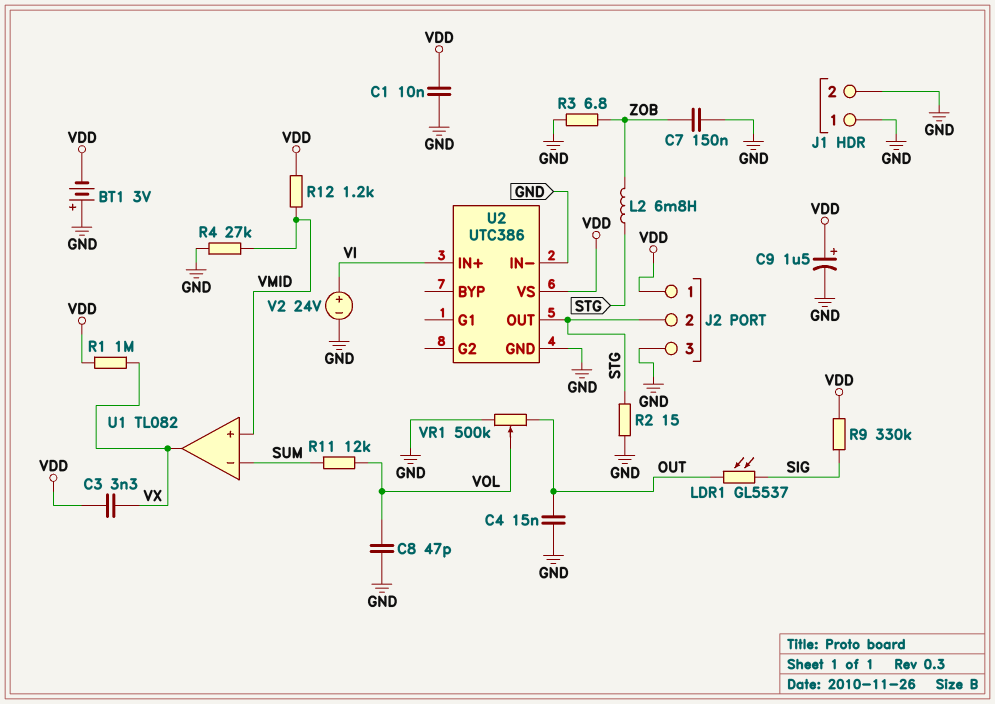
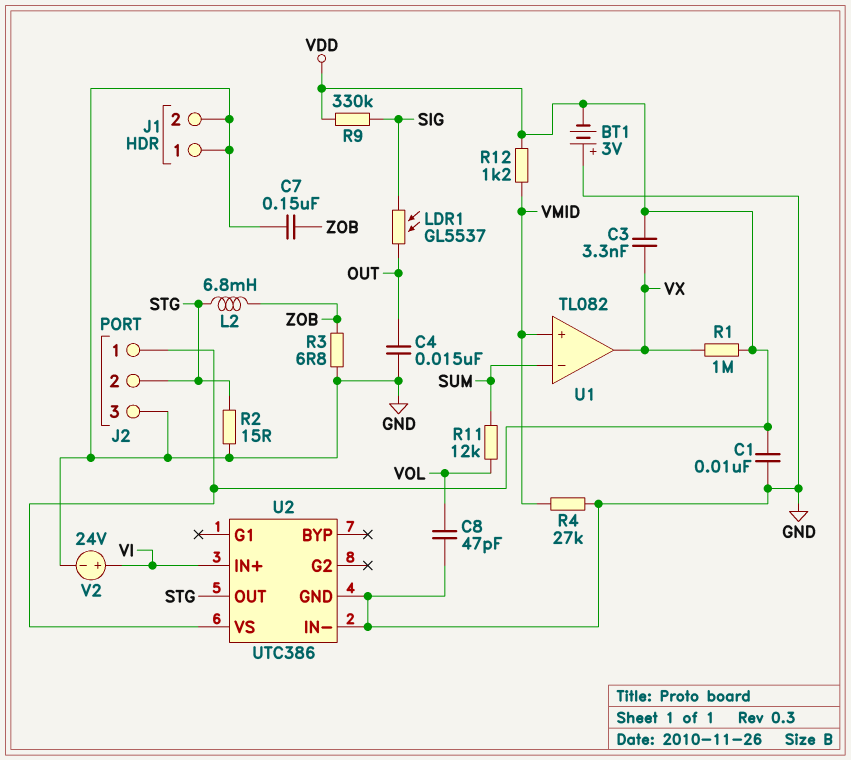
C9: 1.5uF (plus VDD, minus GND) -> none
VR1: 500k (GND, OUT, wiper VOL) -> none

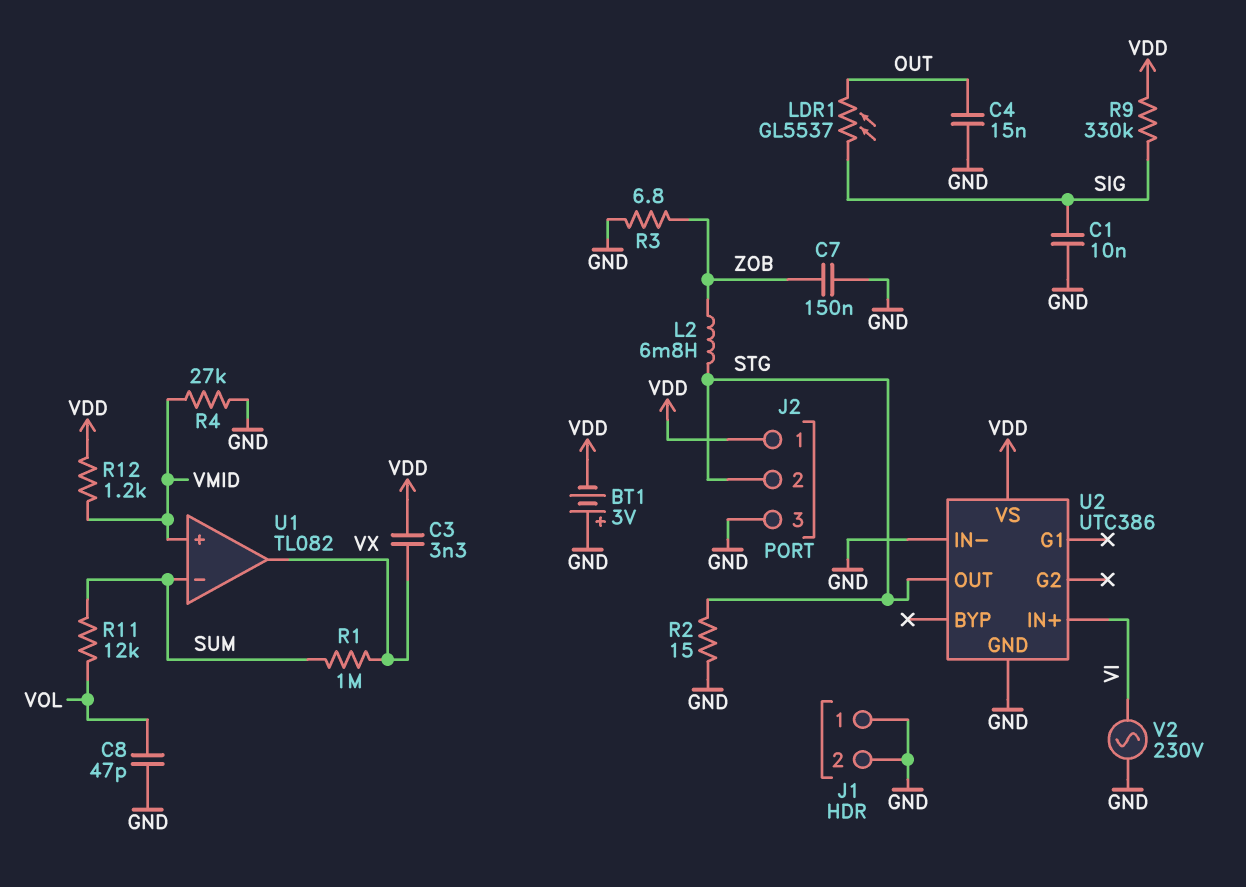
C1: 10nF (GND, VDD) -> 10nF (GND, SIG)
R1: 1M (VDD, VX) -> 1M (SUM, VX)
V2: 24V (plus VI, minus GND) -> AC 230V (GND, VI)

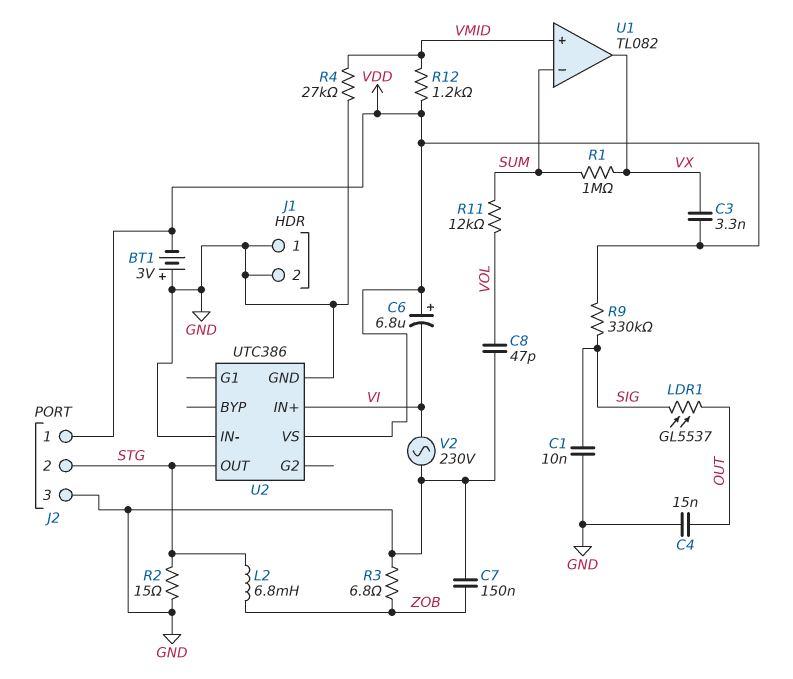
C6: none -> 6.8uF (plus VDD, minus VI)

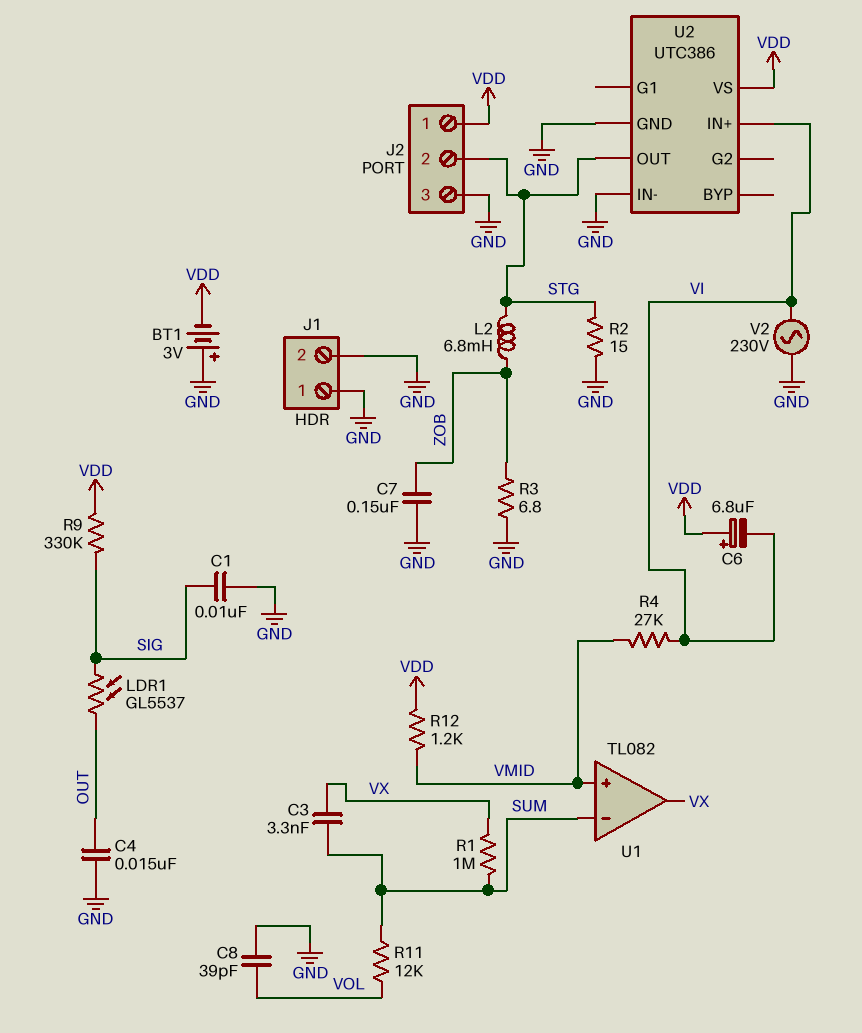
C3: 3.3nF (VDD, VX) -> 3.3nF (SUM, VX)
C8: 47pF (GND, VOL) -> 39pF (GND, VOL)
R4: 27k (GND, VMID) -> 27k (VI, VMID)

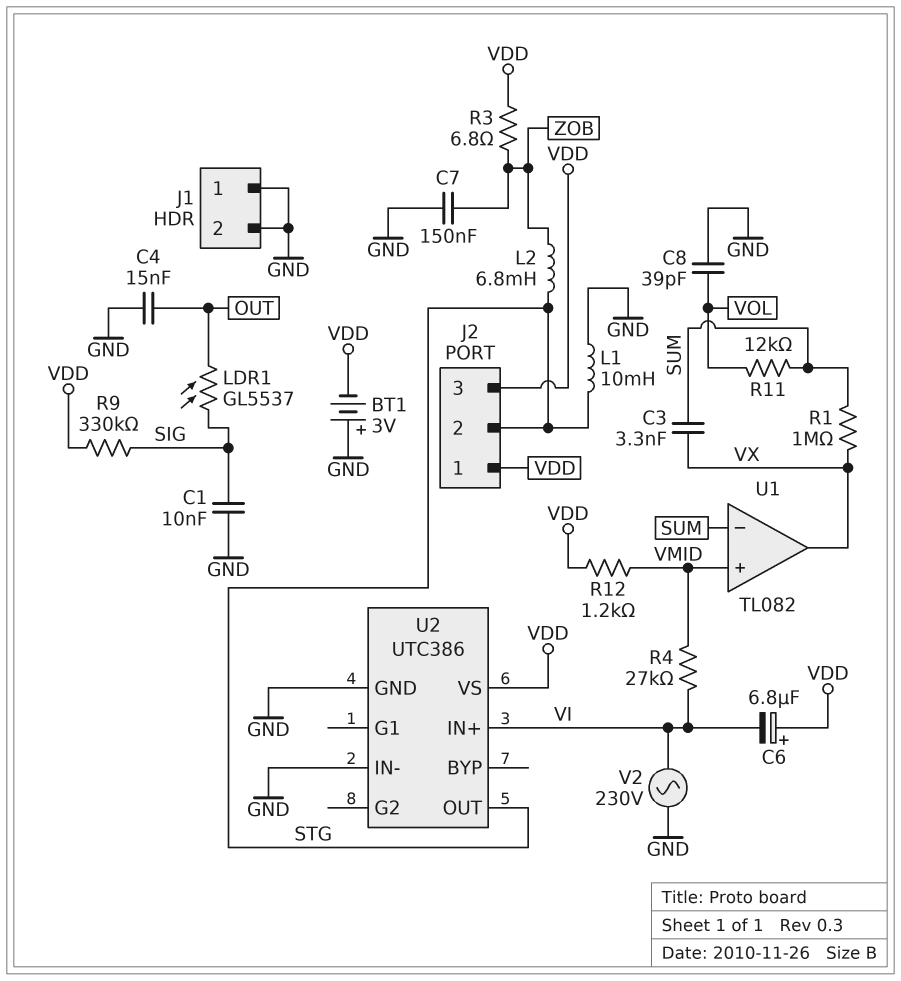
J2 pin 3: GND -> VDD
L1: none -> 10mH (GND, STG)
R2: 15 (GND, STG) -> none
R3: 6.8 (GND, ZOB) -> 6.8 (VDD, ZOB)

